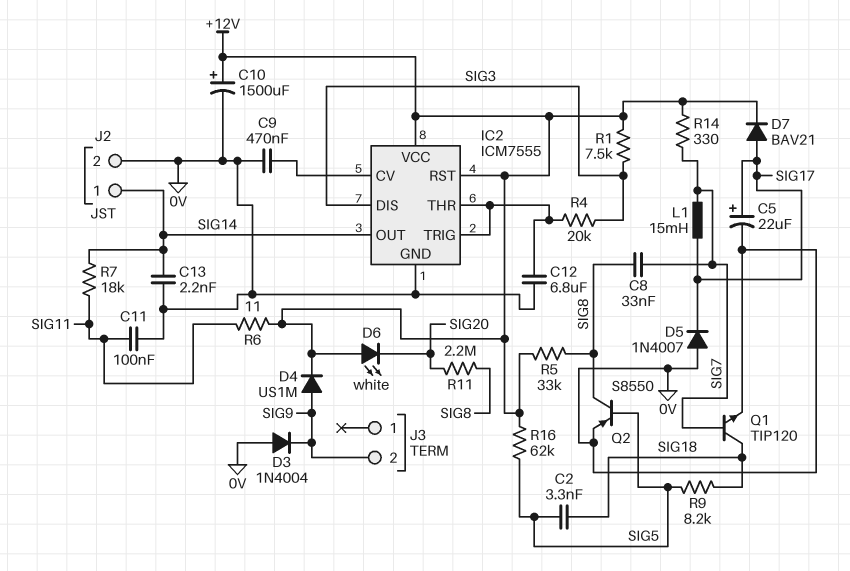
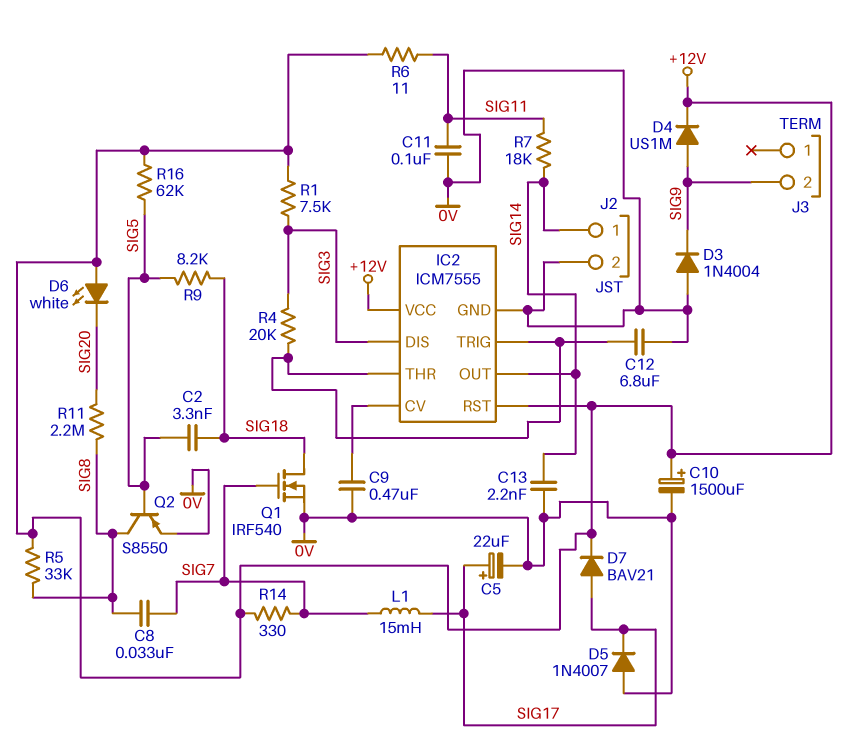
Q1: NPN TIP120 (B SIG7, C SIG18, E 0V) -> NMOS IRF540 (G SIG7, D SIG18, S 0V)

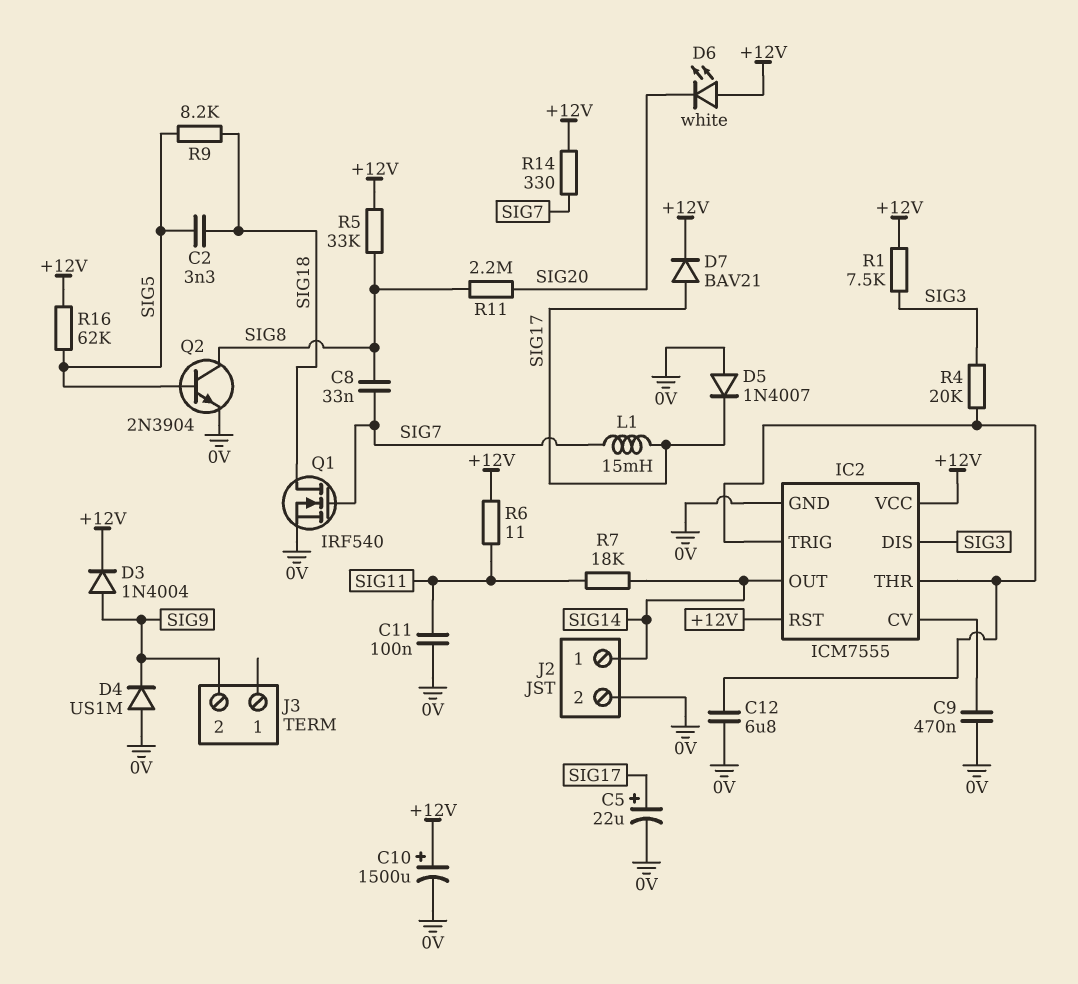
C13: 2.2nF (0V, SIG14) -> none
D3: diode 1N4004 (A 0V, K SIG9) -> diode 1N4004 (A SIG9, K +12V)
D4: diode US1M (A SIG9, K +12V) -> diode US1M (A 0V, K SIG9)
Q2: PNP S8550 (B SIG5, C SIG8, E 0V) -> NPN 2N3904 (B SIG5, C SIG8, E 0V)

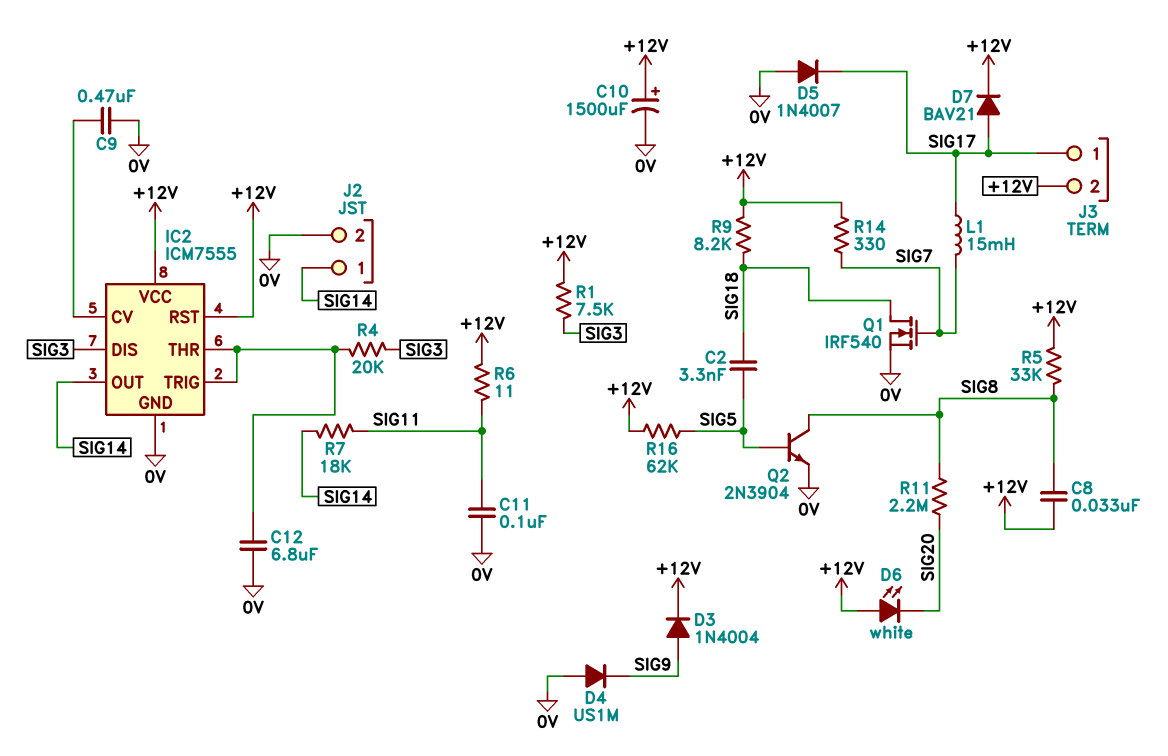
C5: 22uF (plus SIG17, minus 0V) -> none
C8: 33nF (SIG7, SIG8) -> 33nF (+12V, SIG8)
J3 pin 1: none -> SIG17
J3 pin 2: SIG9 -> +12V
R9: 8.2k (SIG5, SIG18) -> 8.2k (+12V, SIG18)

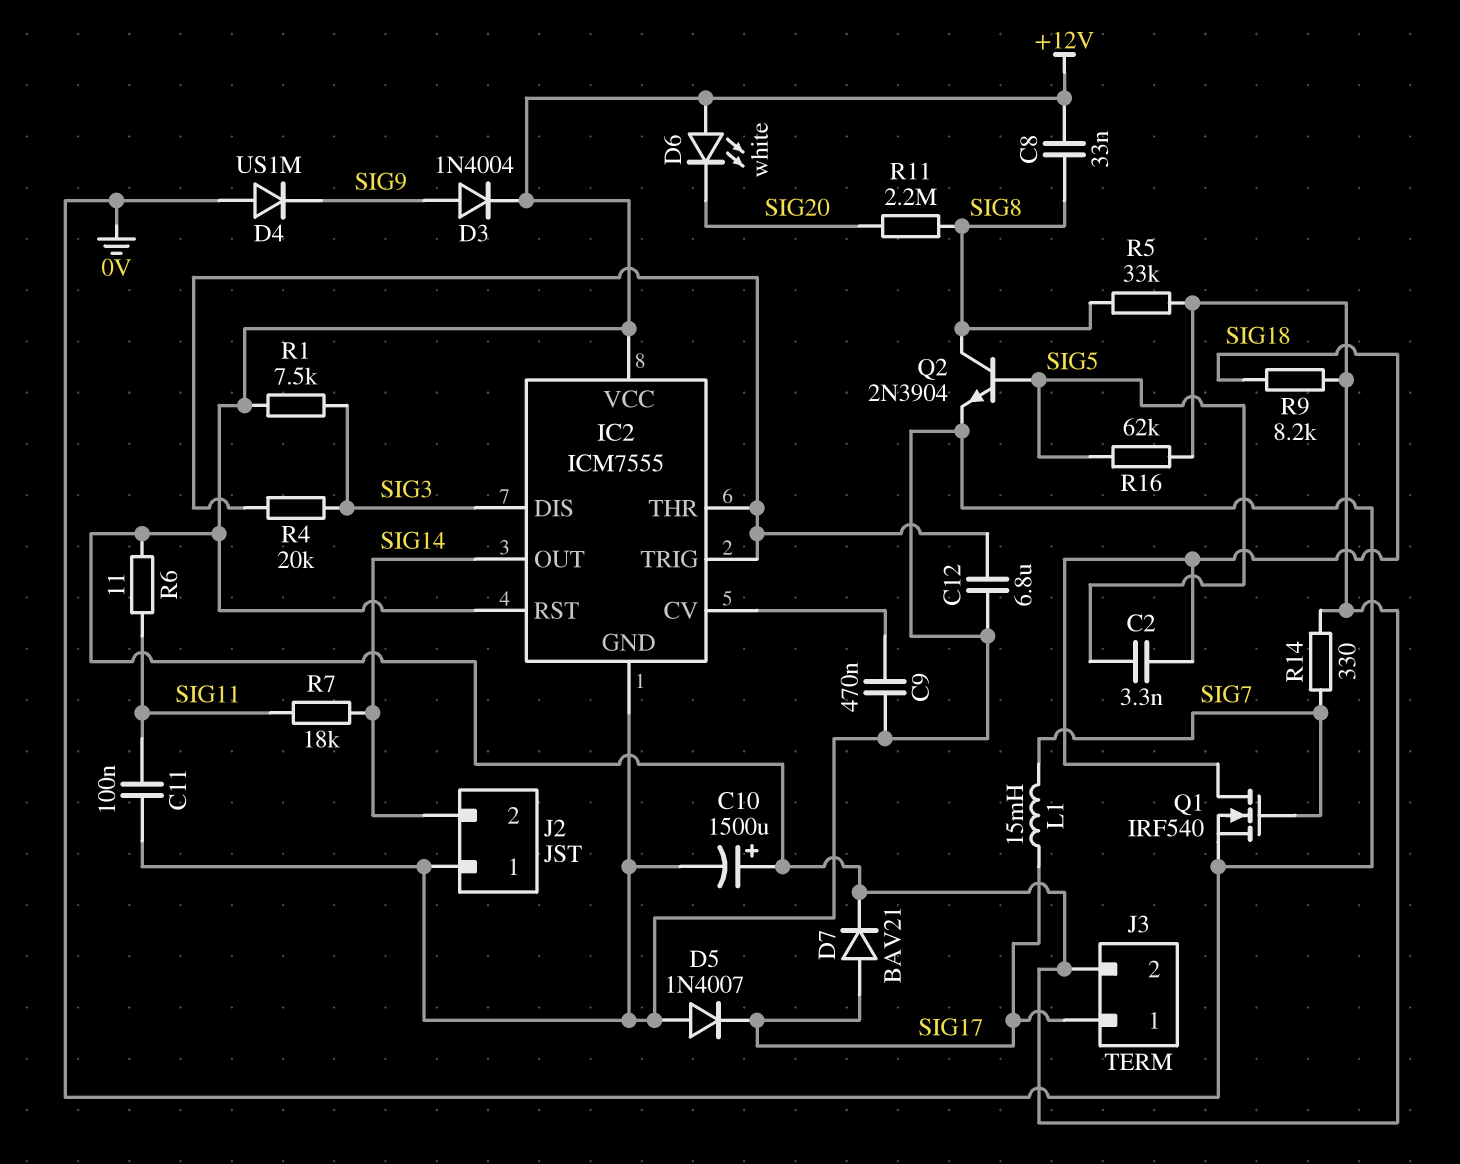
J2 pin 1: SIG14 -> 0V
J2 pin 2: 0V -> SIG14

